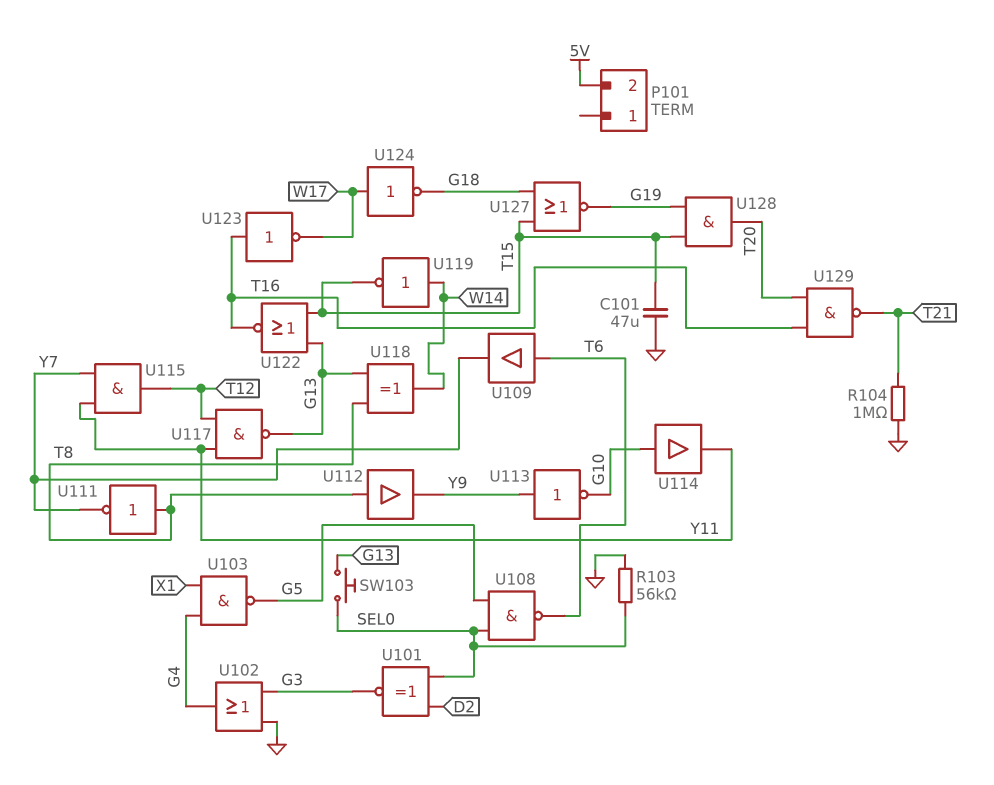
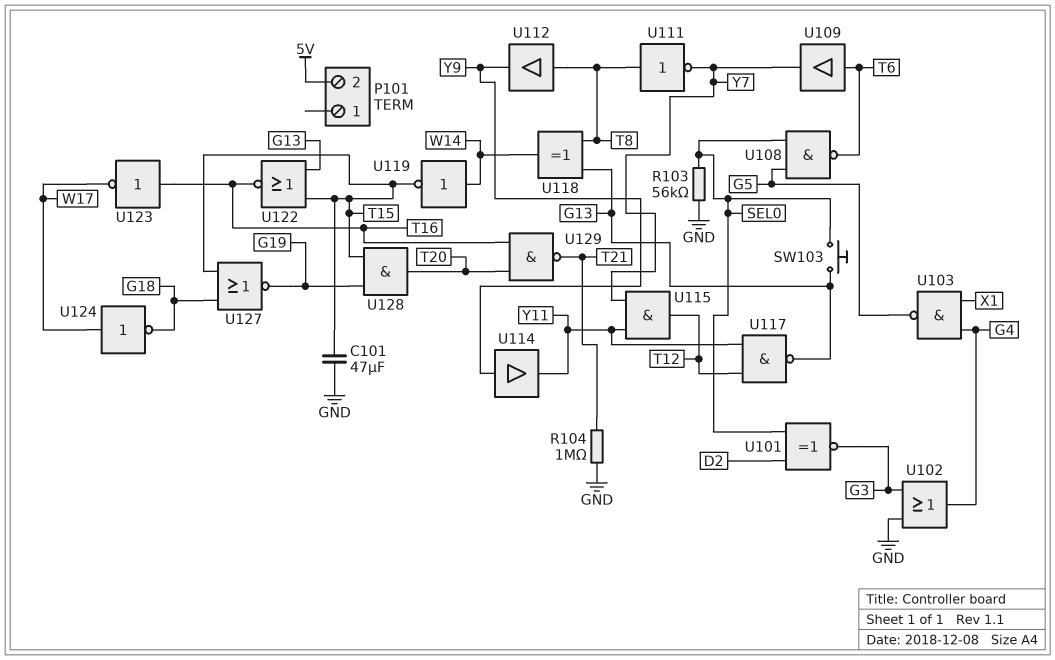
U113: NOT (in Y9, out G10) -> none
U114: buffer (in G10, out Y11) -> buffer (in Y9, out Y11)

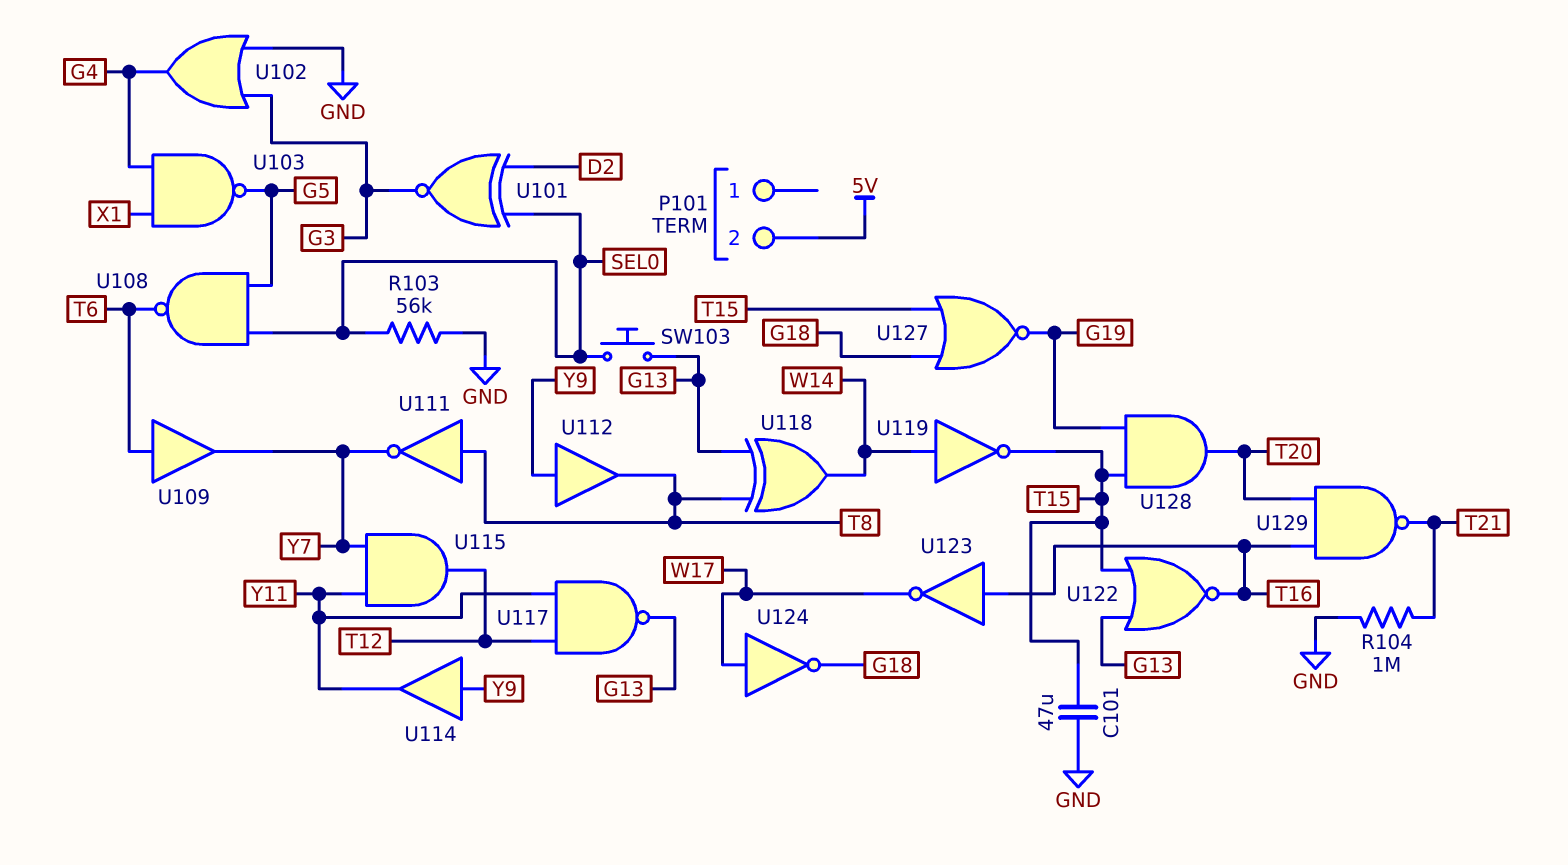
U112: buffer (in T8, out Y9) -> buffer (in Y9, out T8)

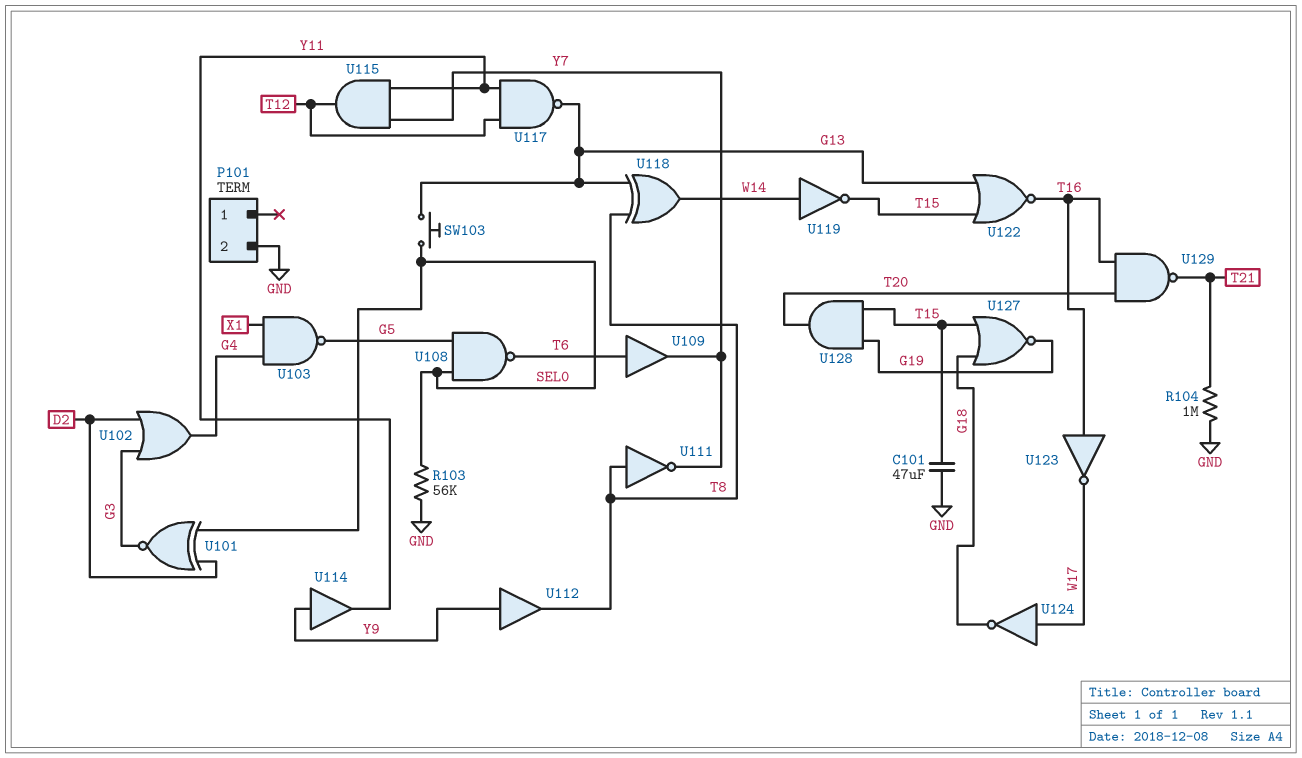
P101 pin 2: 5V -> GND
U102: OR (in G3, in GND, out G4) -> OR (in D2, in G3, out G4)

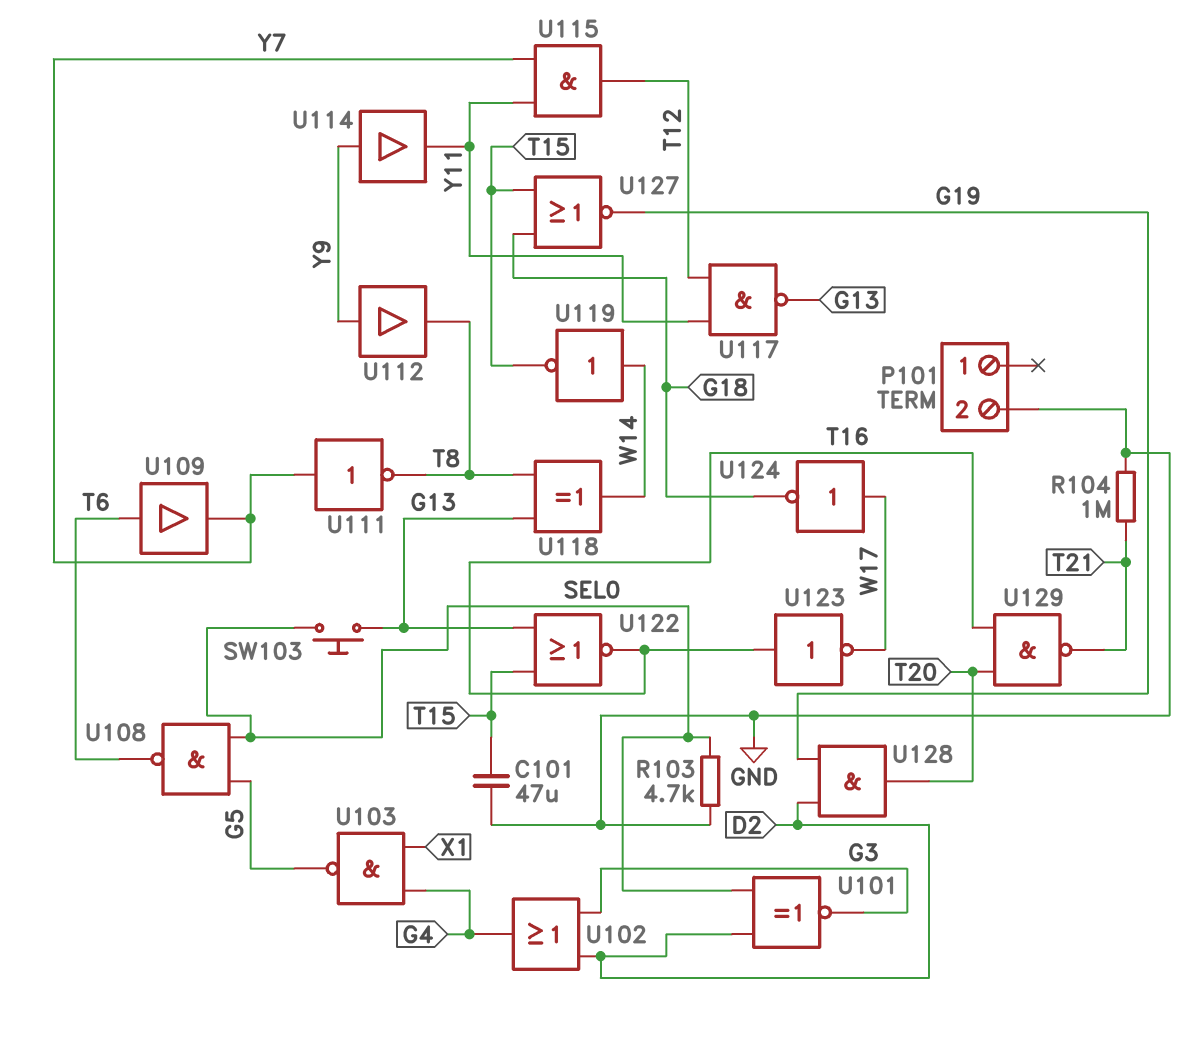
R103: 56k (GND, SEL0) -> 4.7k (GND, SEL0)
U111: NOT (in T8, out Y7) -> NOT (in Y7, out T8)
U128: AND (in G19, in T15, out T20) -> AND (in D2, in G19, out T20)

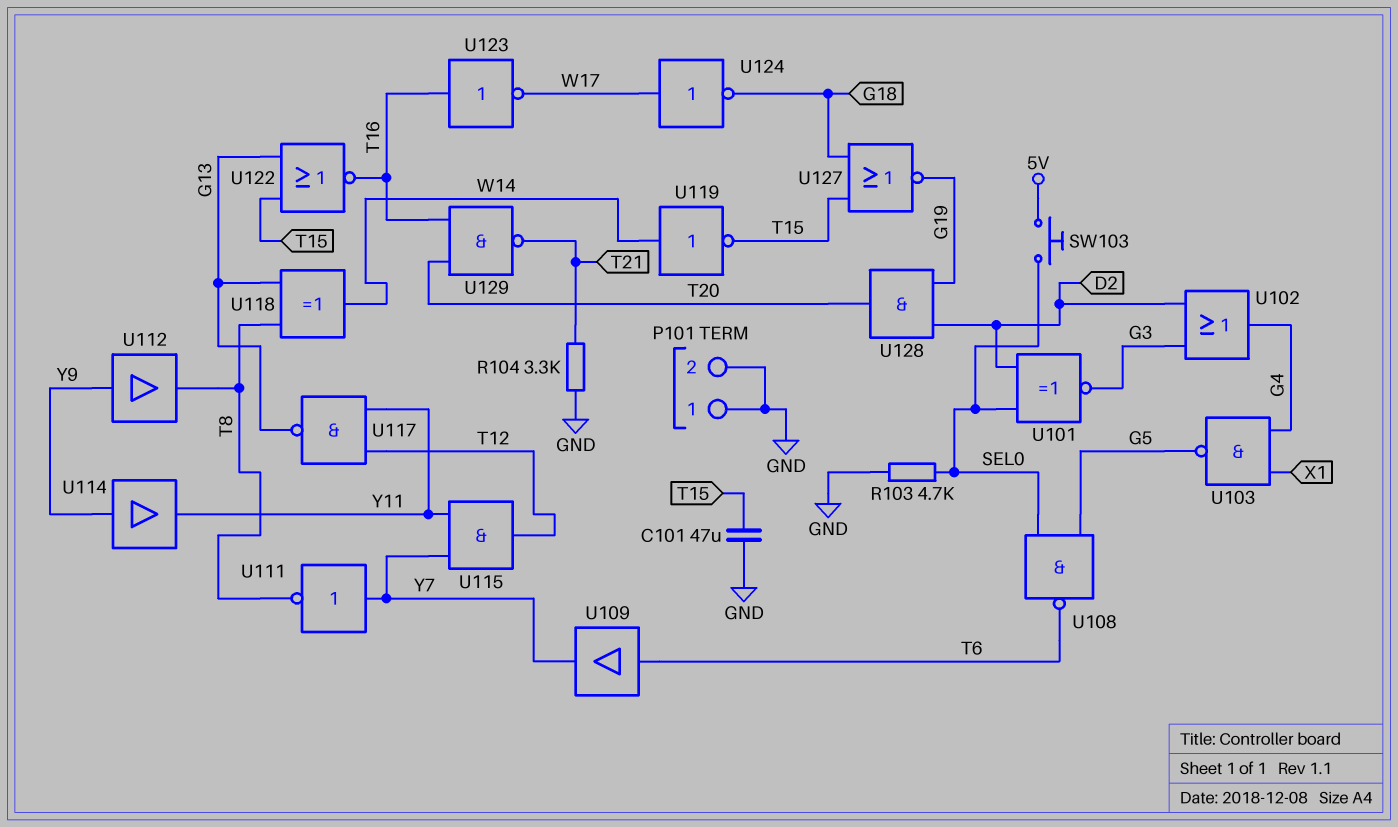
P101 pin 1: none -> GND
R104: 1M (GND, T21) -> 3.3k (GND, T21)
SW103: button (G13, SEL0) -> button (5V, SEL0)

